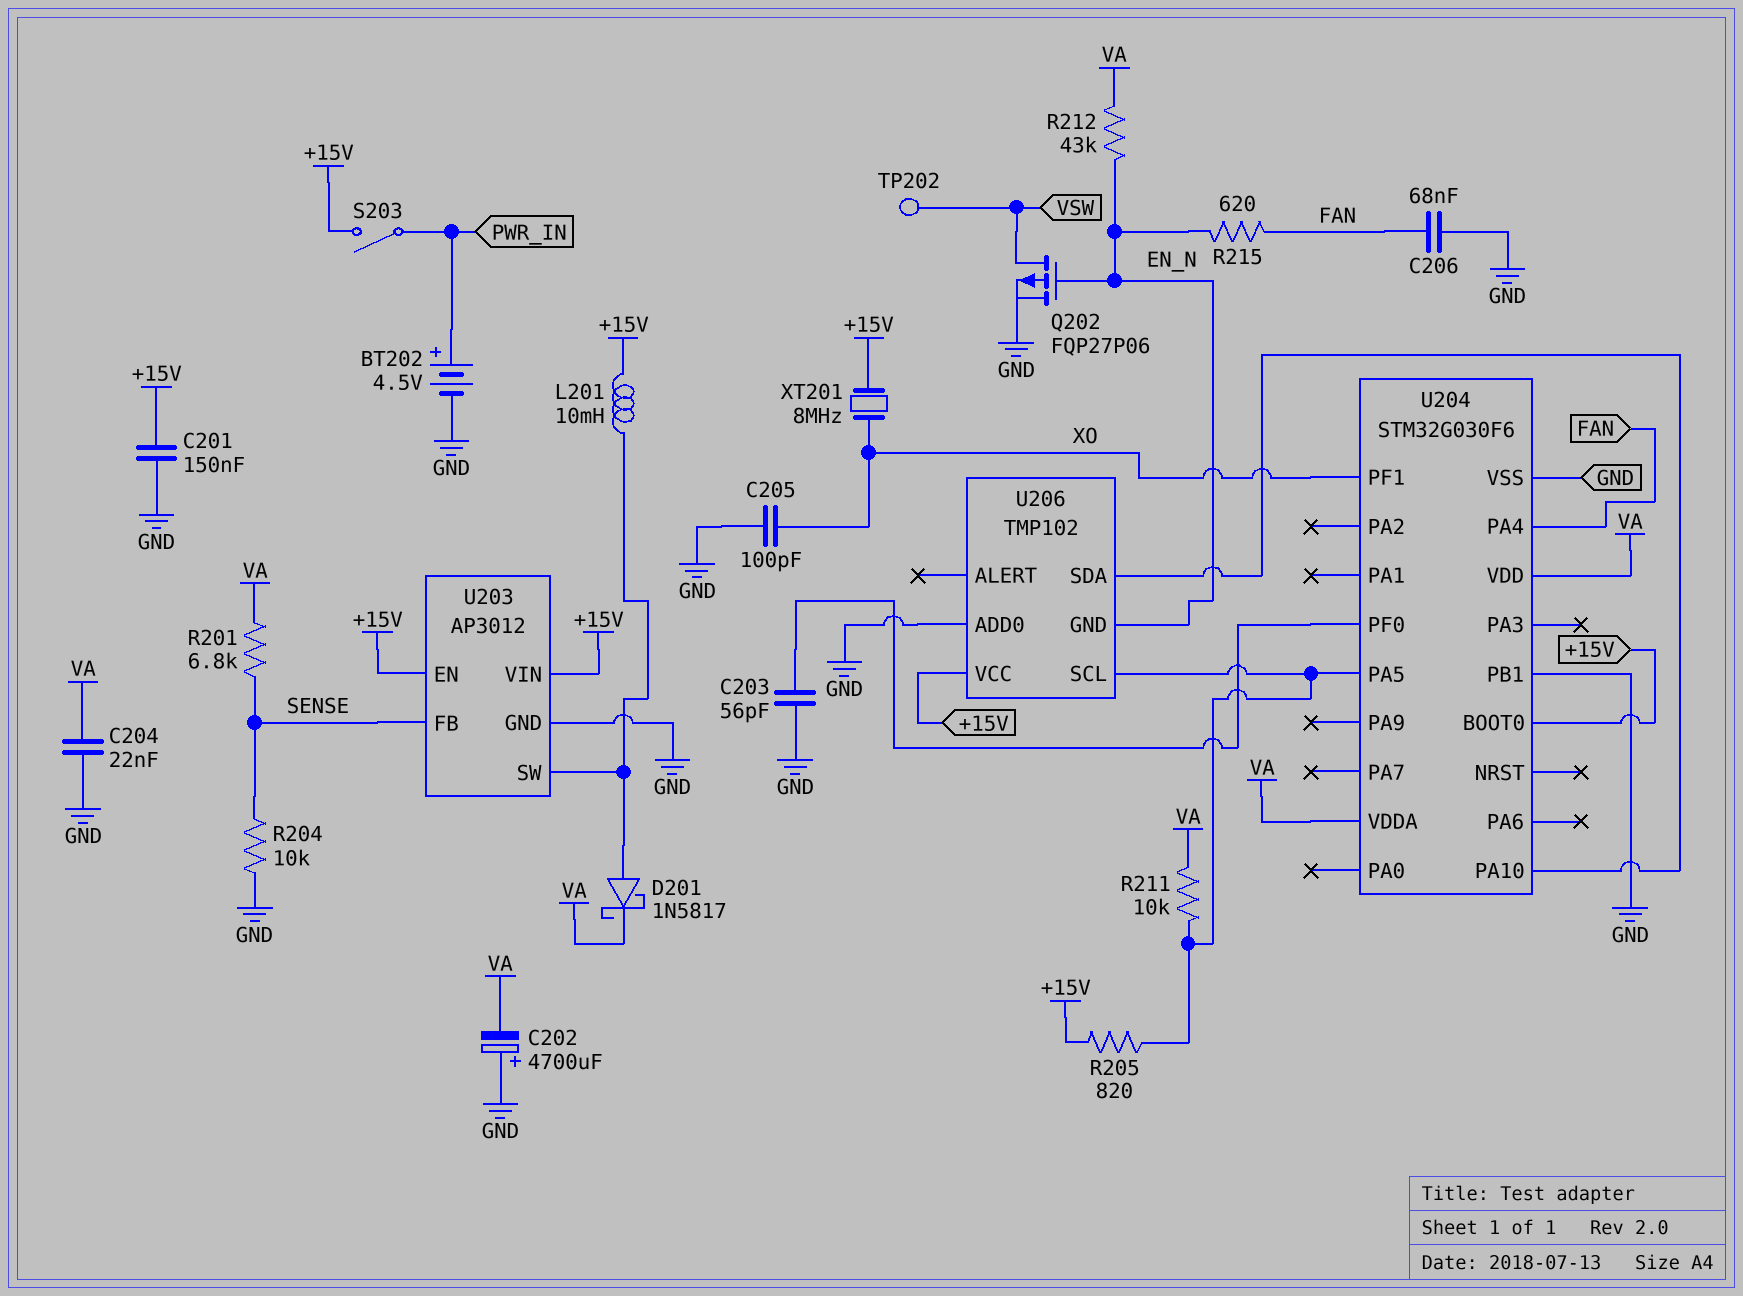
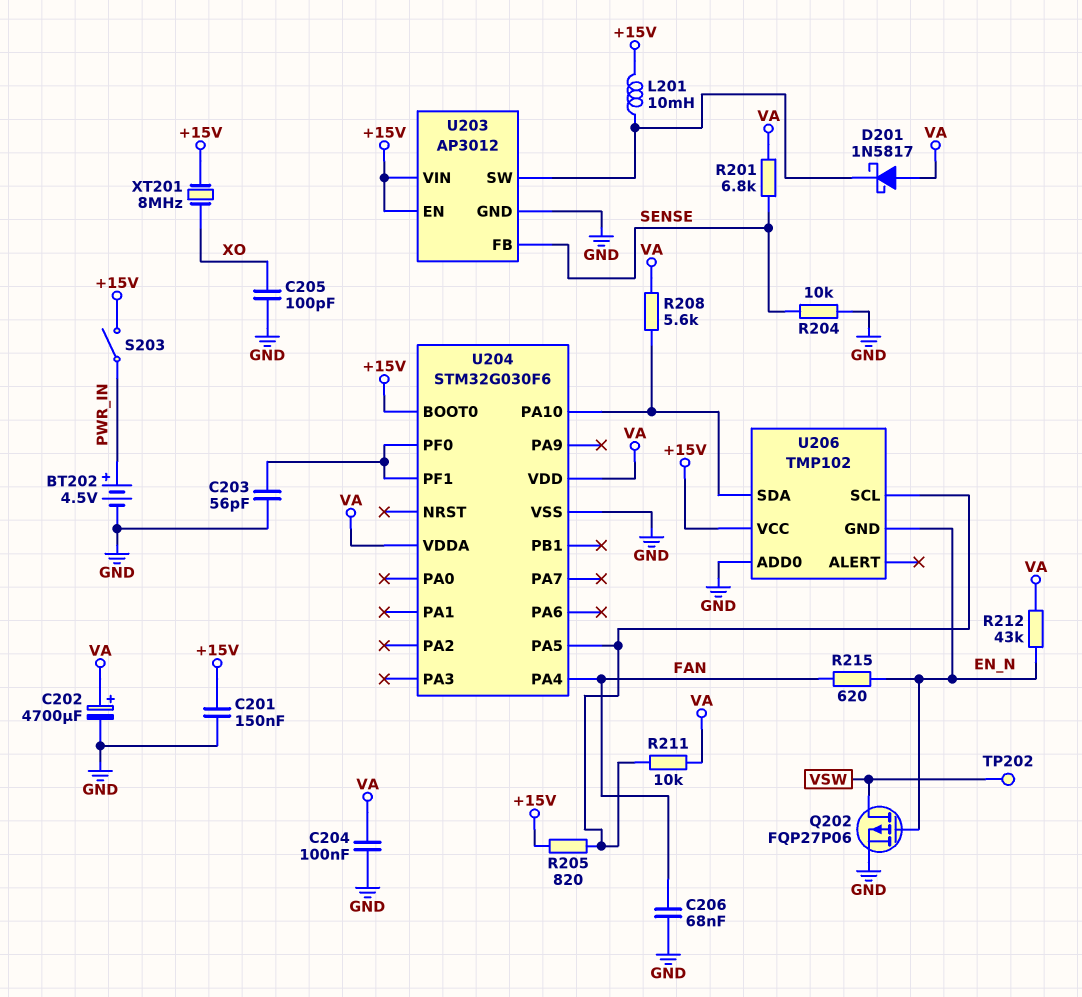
C202: 4700uF (plus GND, minus VA) -> 4700uF (plus VA, minus GND)
C204: 22nF (GND, VA) -> 100nF (GND, VA)
D201: schottky 1N5817 (A U203/SW, K VA) -> schottky 1N5817 (A VA, K U203/SW)
R208: none -> 5.6k (U204/PA10, VA)
U204 pin PB1: GND -> none
U204 pin PF1: XO -> U204/PF0

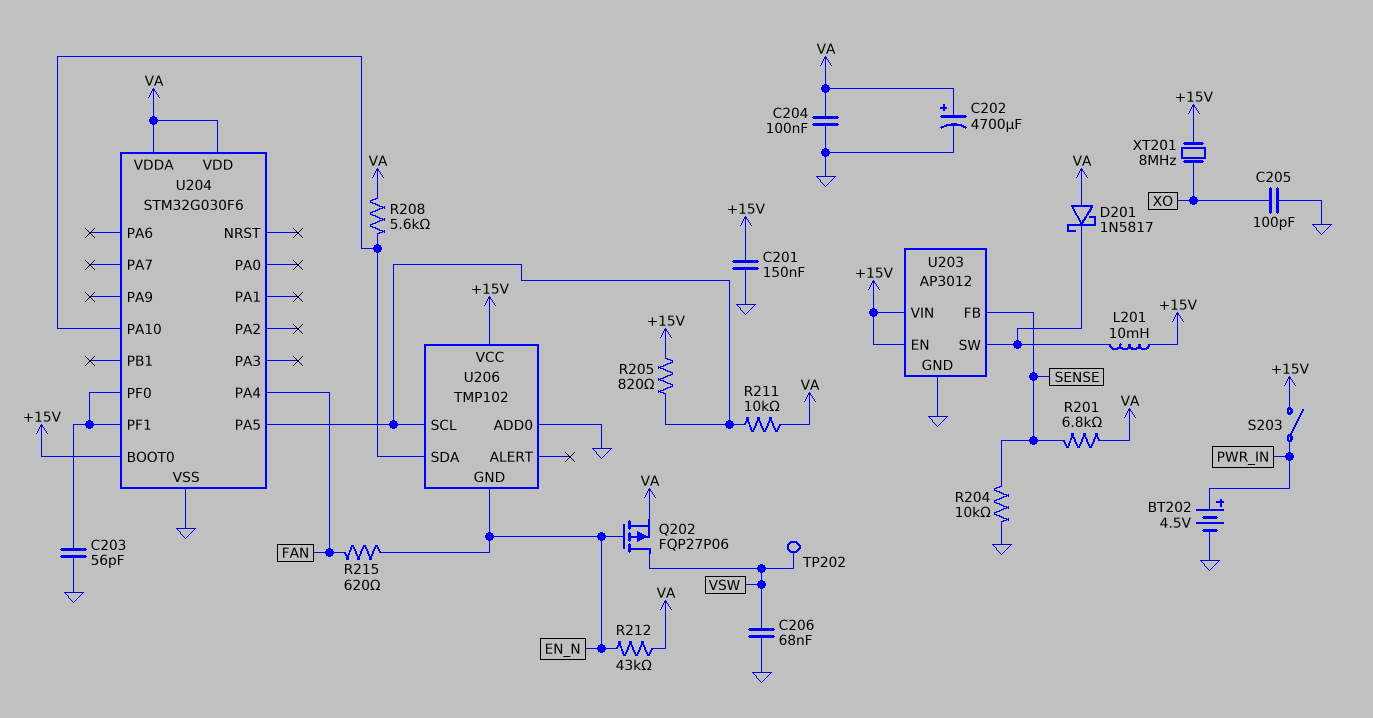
C206: 68nF (FAN, GND) -> 68nF (GND, VSW)
Q202: PMOS FQP27P06 (G EN_N, D VSW, S GND) -> PMOS FQP27P06 (G EN_N, D VSW, S VA)

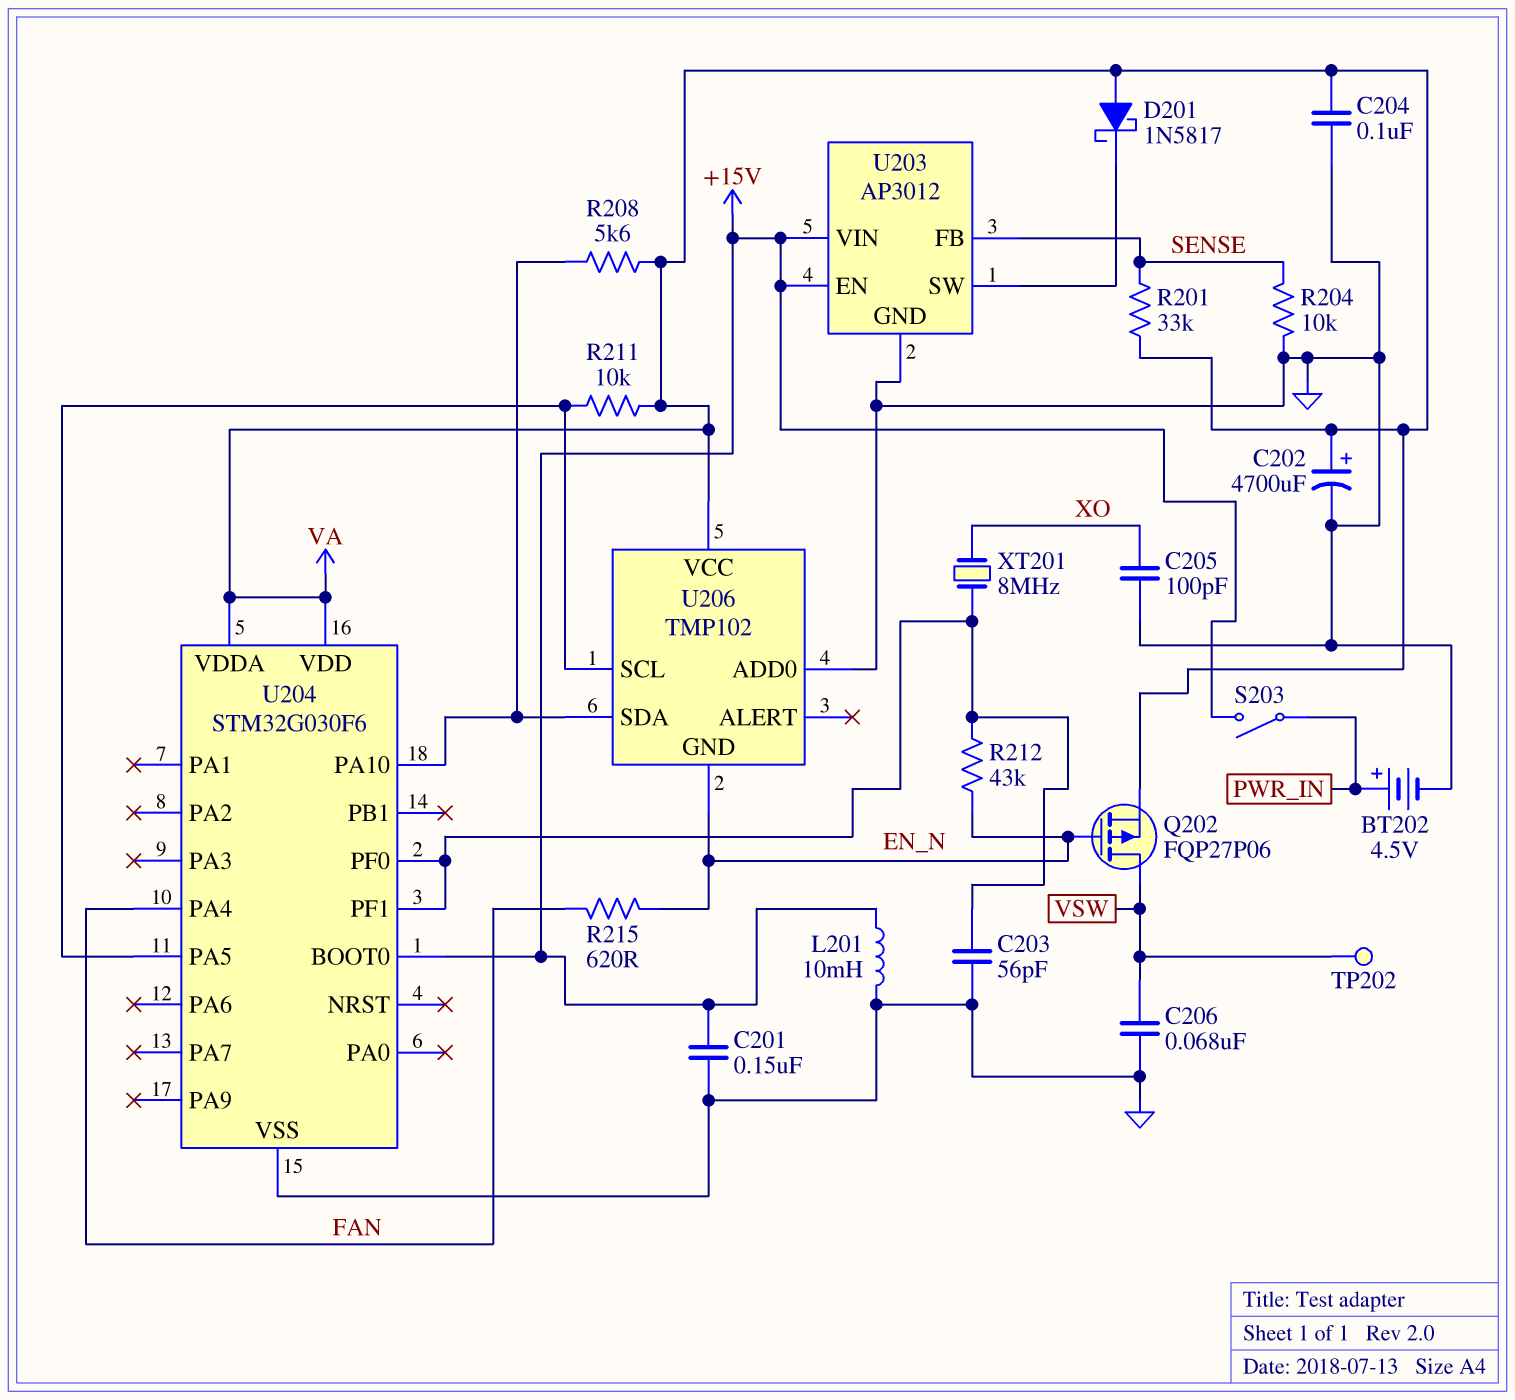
L201: 10mH (+15V, U203/SW) -> 10mH (+15V, GND)
R201: 6.8k (SENSE, VA) -> 33k (SENSE, VA)
R205: 820 (+15V, U204/PA5) -> none
R212: 43k (EN_N, VA) -> 43k (EN_N, U204/PF0)
U206 pin VCC: +15V -> VA
XT201: 8MHz (+15V, XO) -> 8MHz (U204/PF0, XO)

